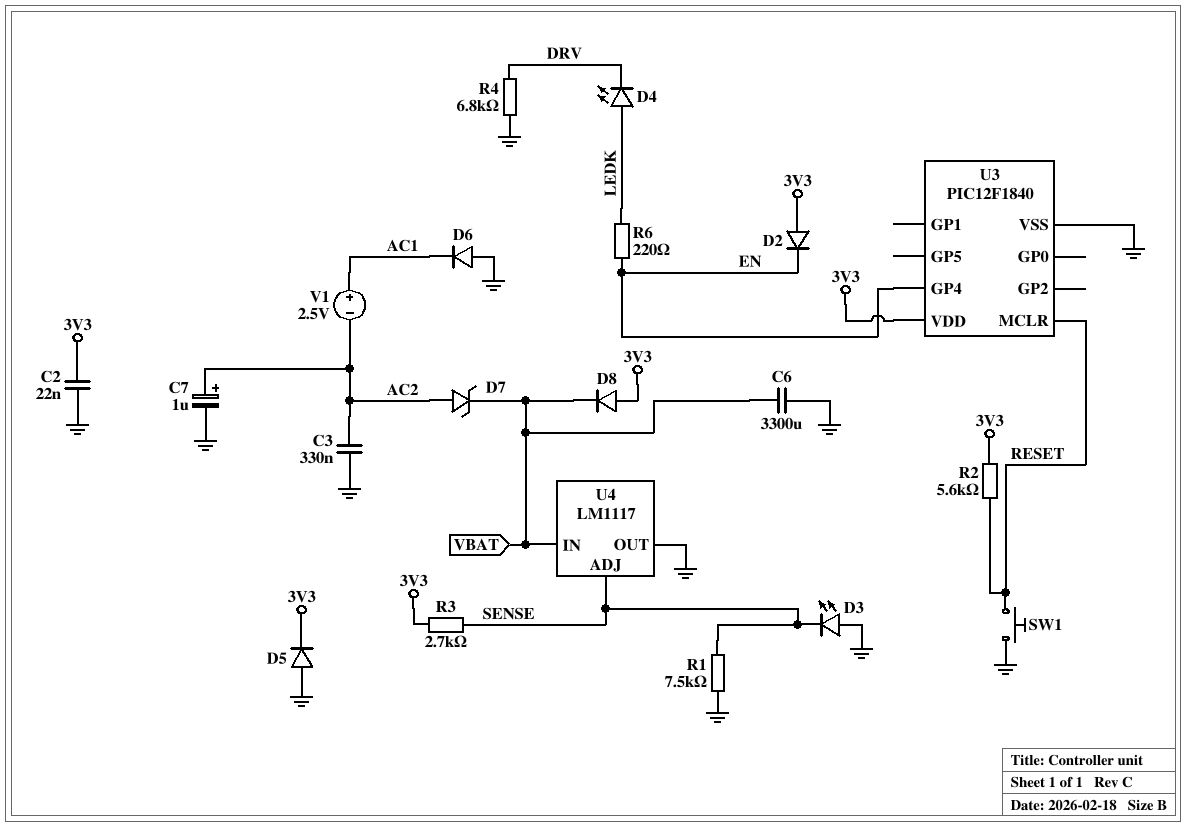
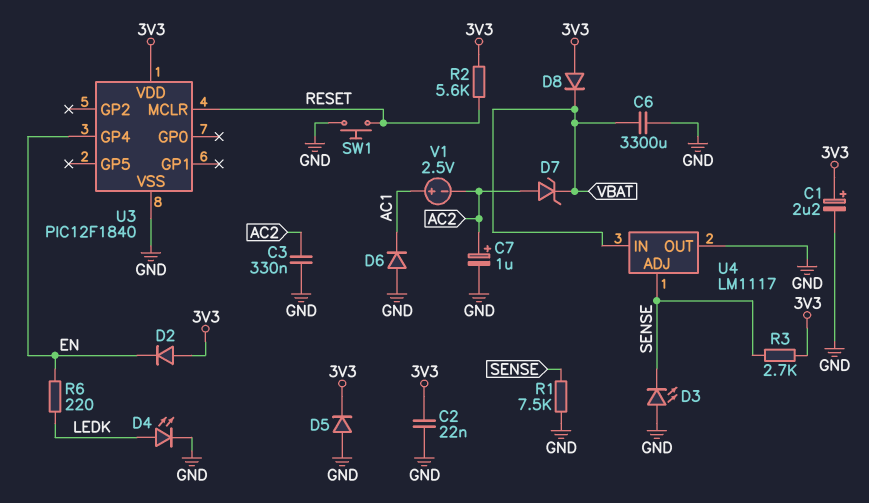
C1: none -> 2.2uF (plus 3V3, minus GND)
D4: LED (A LEDK, K DRV) -> LED (A LEDK, K GND)
R4: 6.8k (DRV, GND) -> none

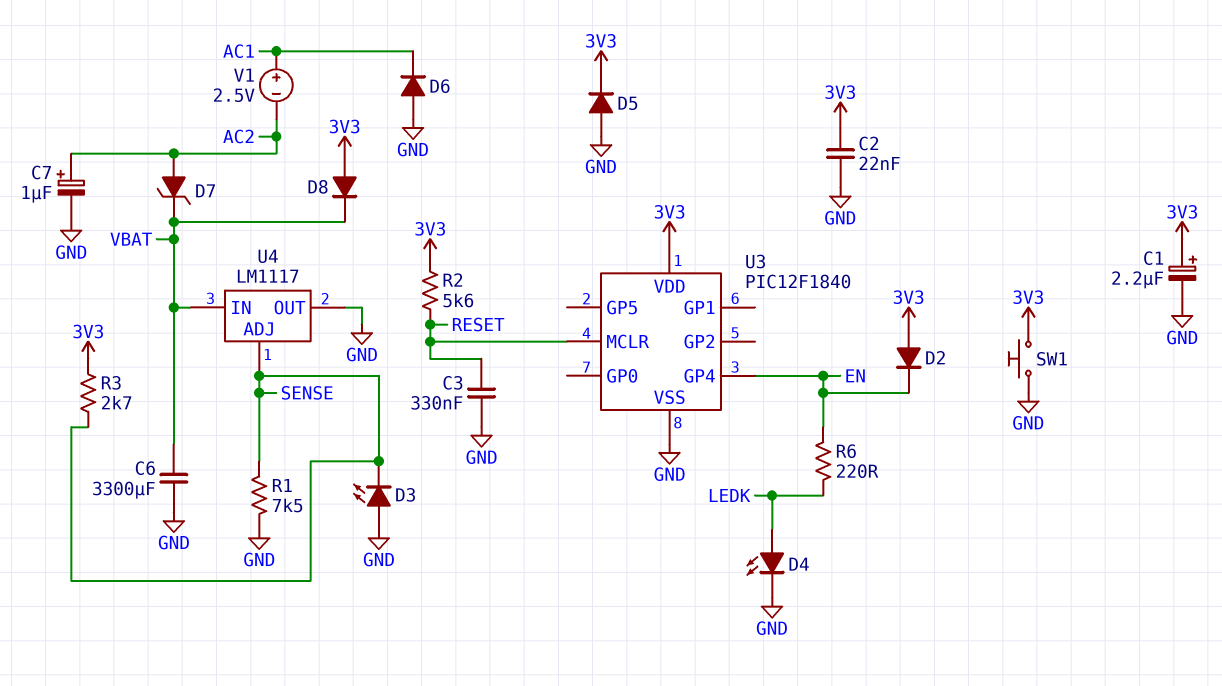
C3: 330nF (AC2, GND) -> 330nF (GND, RESET)
SW1: button (GND, RESET) -> button (3V3, GND)

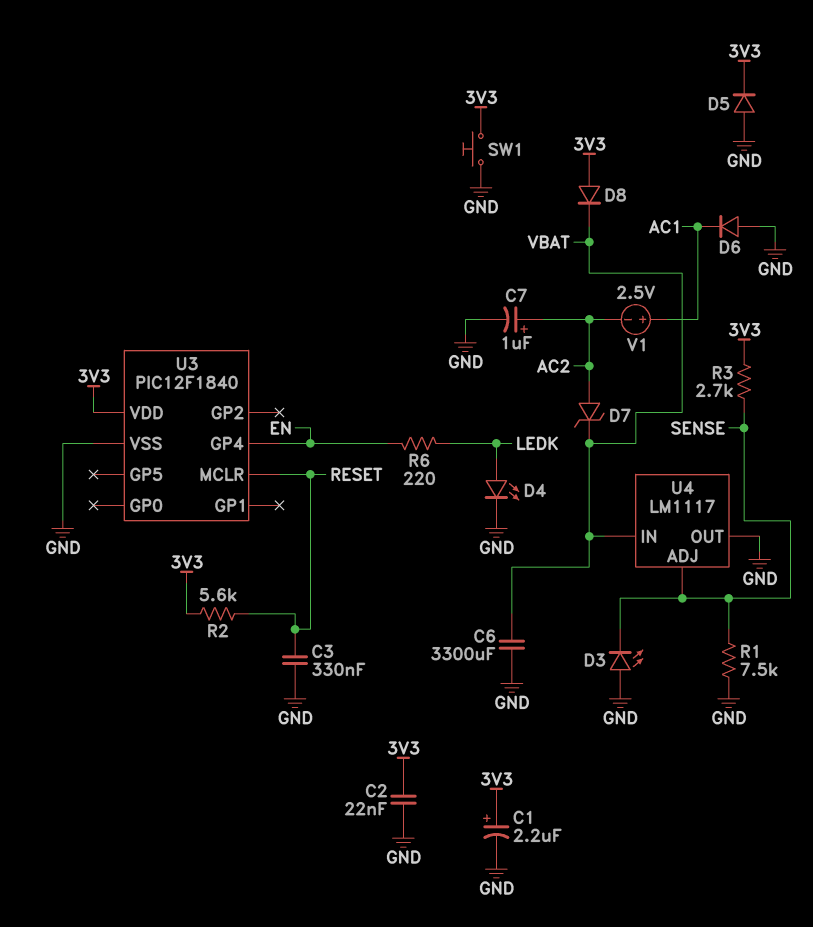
D2: diode (A 3V3, K EN) -> none

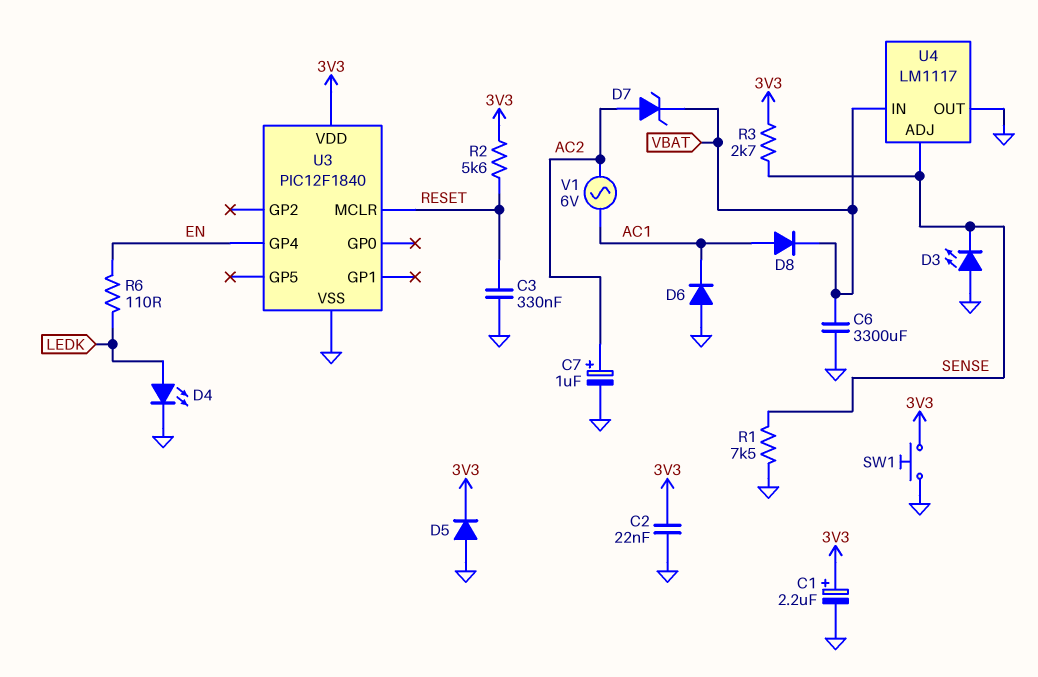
D8: diode (A 3V3, K VBAT) -> diode (A AC1, K VBAT)
R6: 220 (EN, LEDK) -> 110 (EN, LEDK)
V1: 2.5V (plus AC1, minus AC2) -> AC 6V (AC1, AC2)

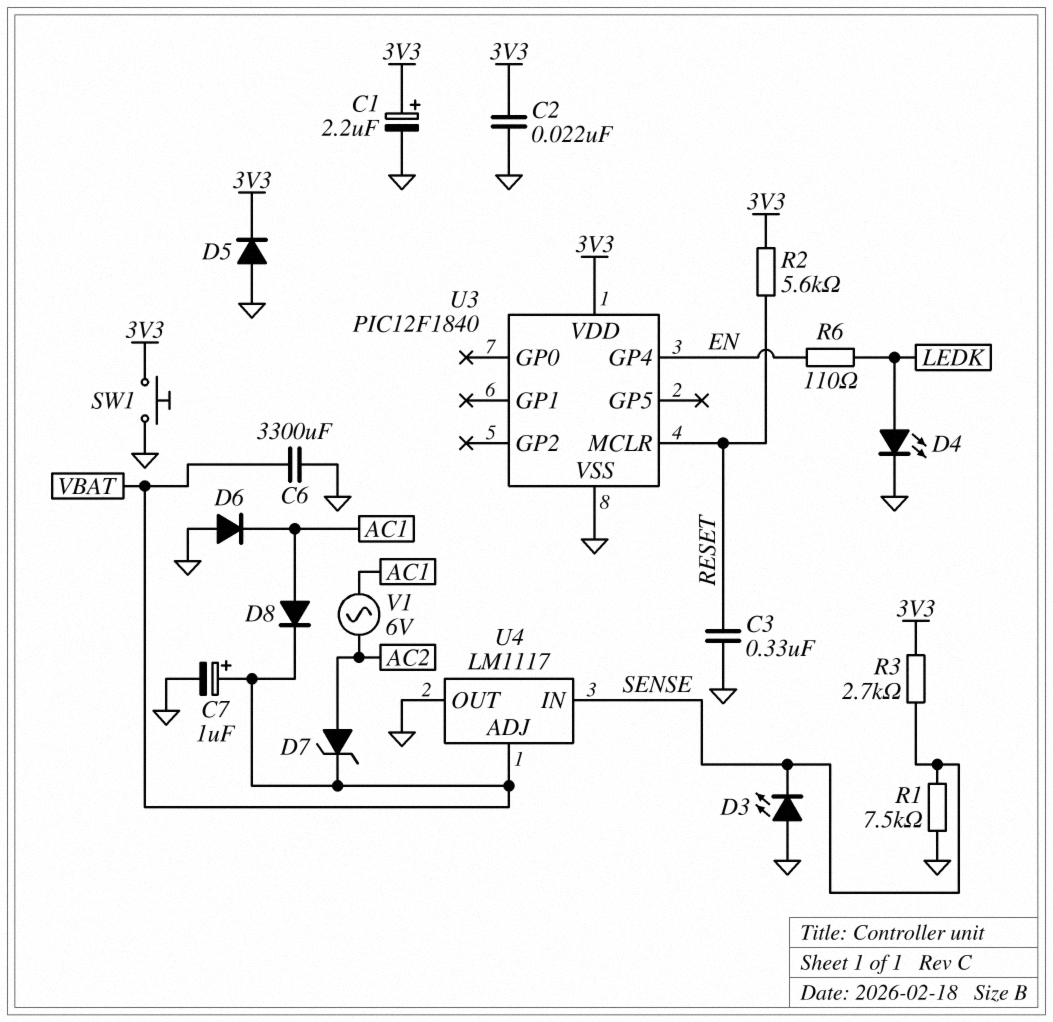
C7: 1uF (plus AC2, minus GND) -> 1uF (plus VBAT, minus GND)
U4 pin ADJ: SENSE -> VBAT
U4 pin IN: VBAT -> SENSE

